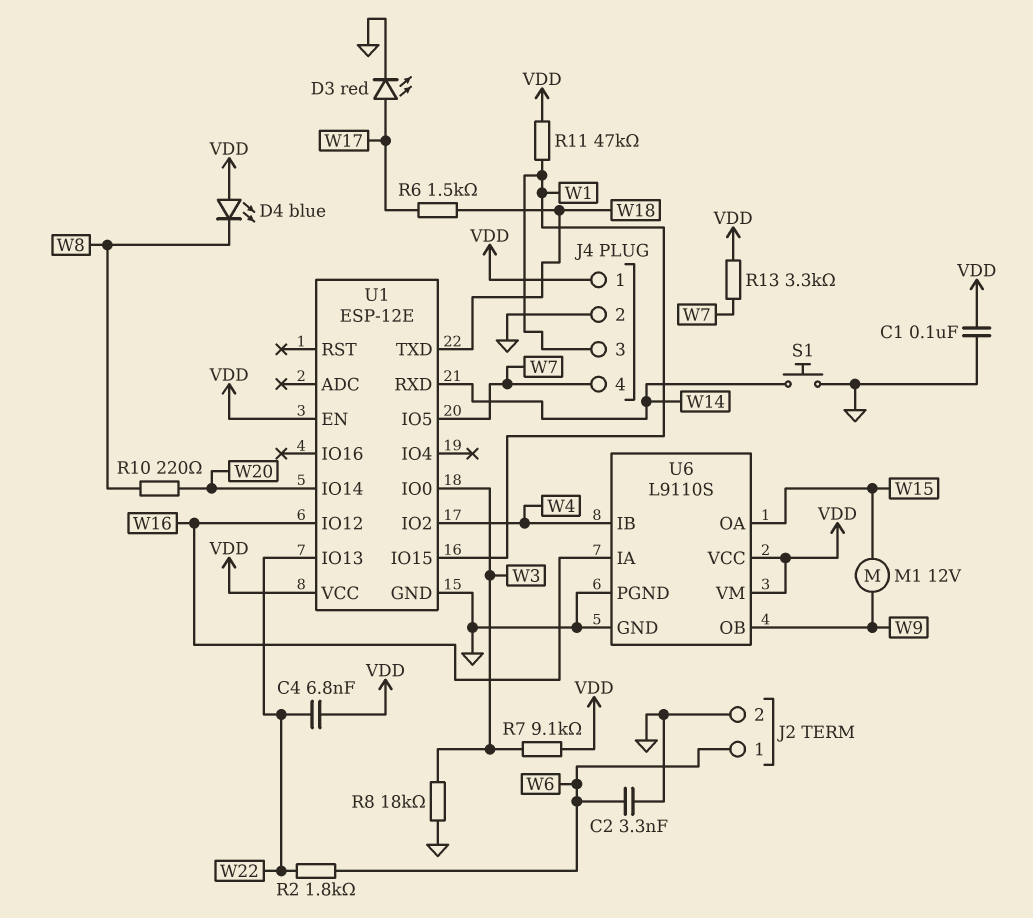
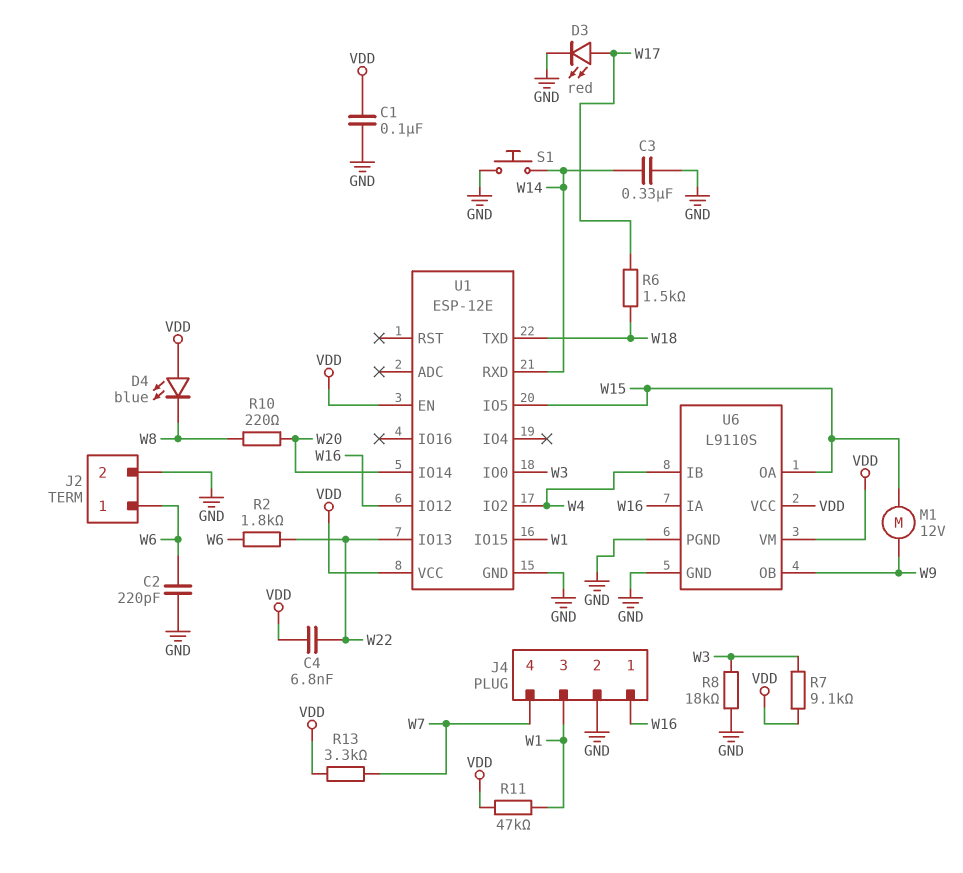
C2: 3.3nF (GND, W6) -> 220pF (GND, W6)
C3: none -> 330nF (GND, W14)
J4 pin 1: VDD -> W16
U1 pin IO5: W7 -> W15

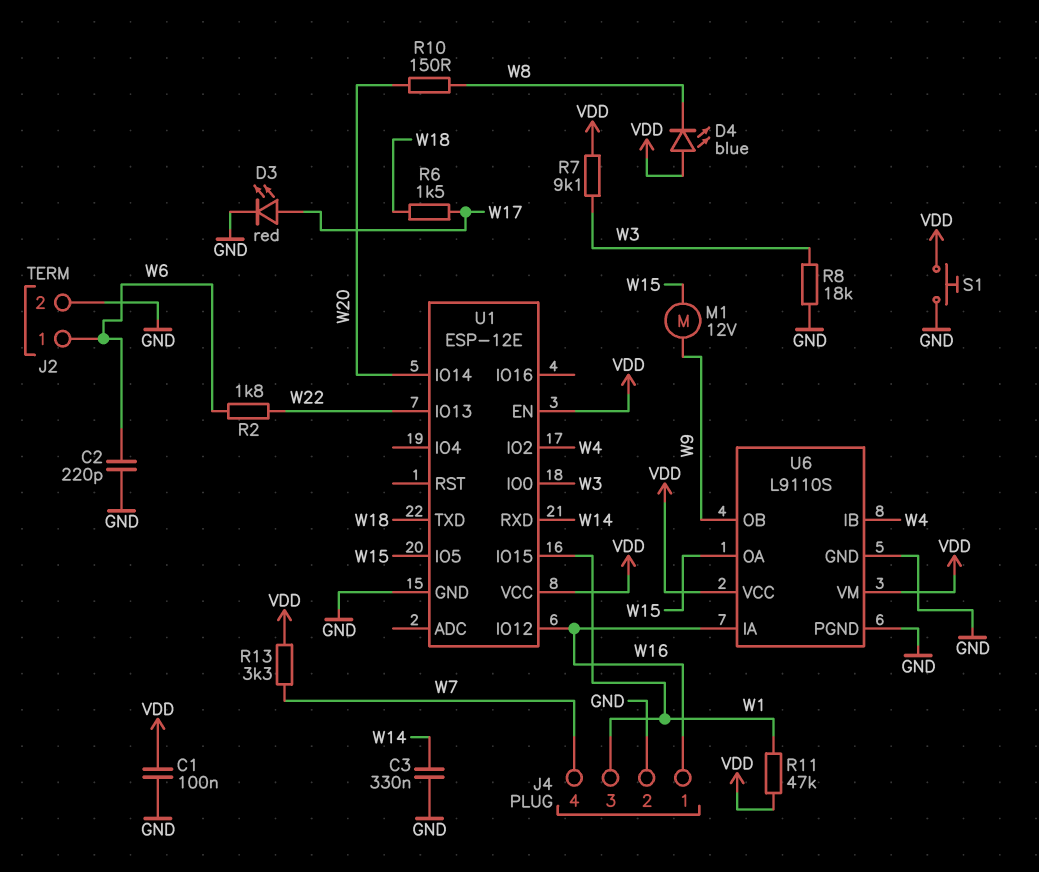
C4: 6.8nF (VDD, W22) -> none
R10: 220 (W8, W20) -> 150 (W8, W20)
S1: button (GND, W14) -> button (GND, VDD)

